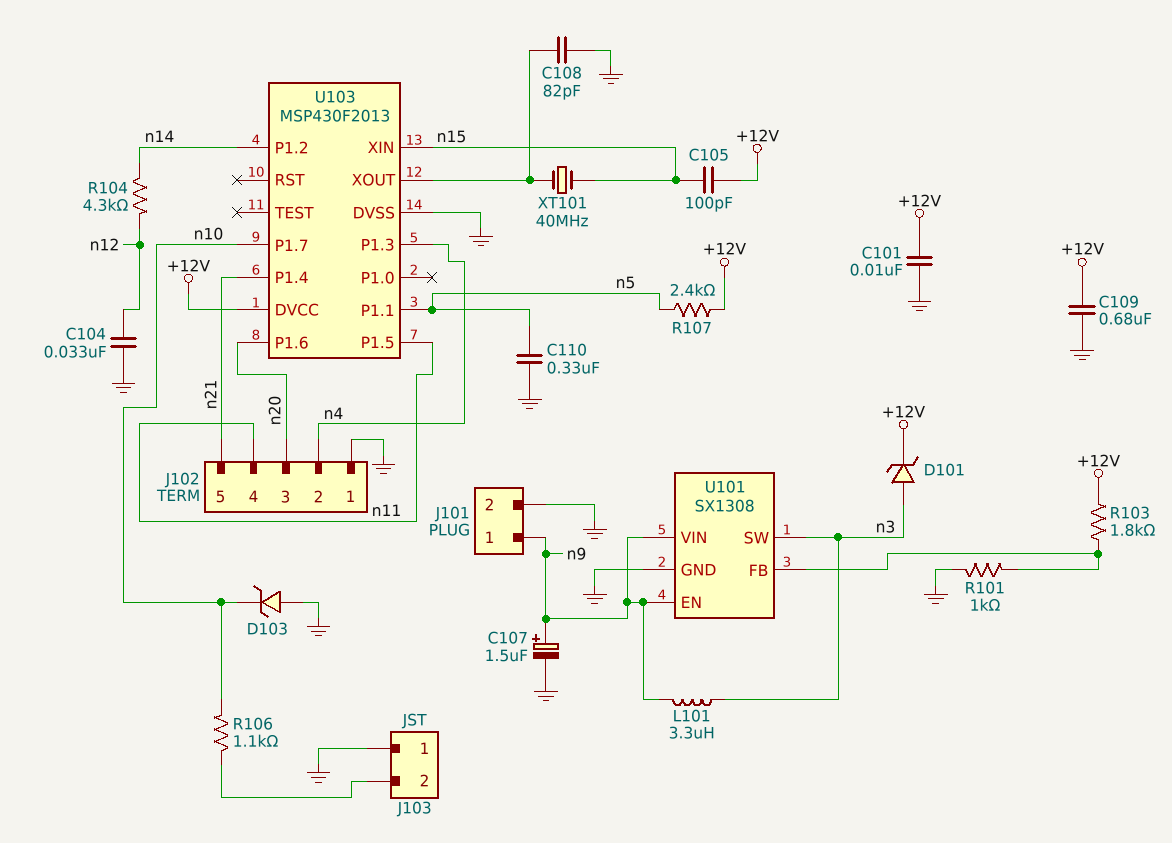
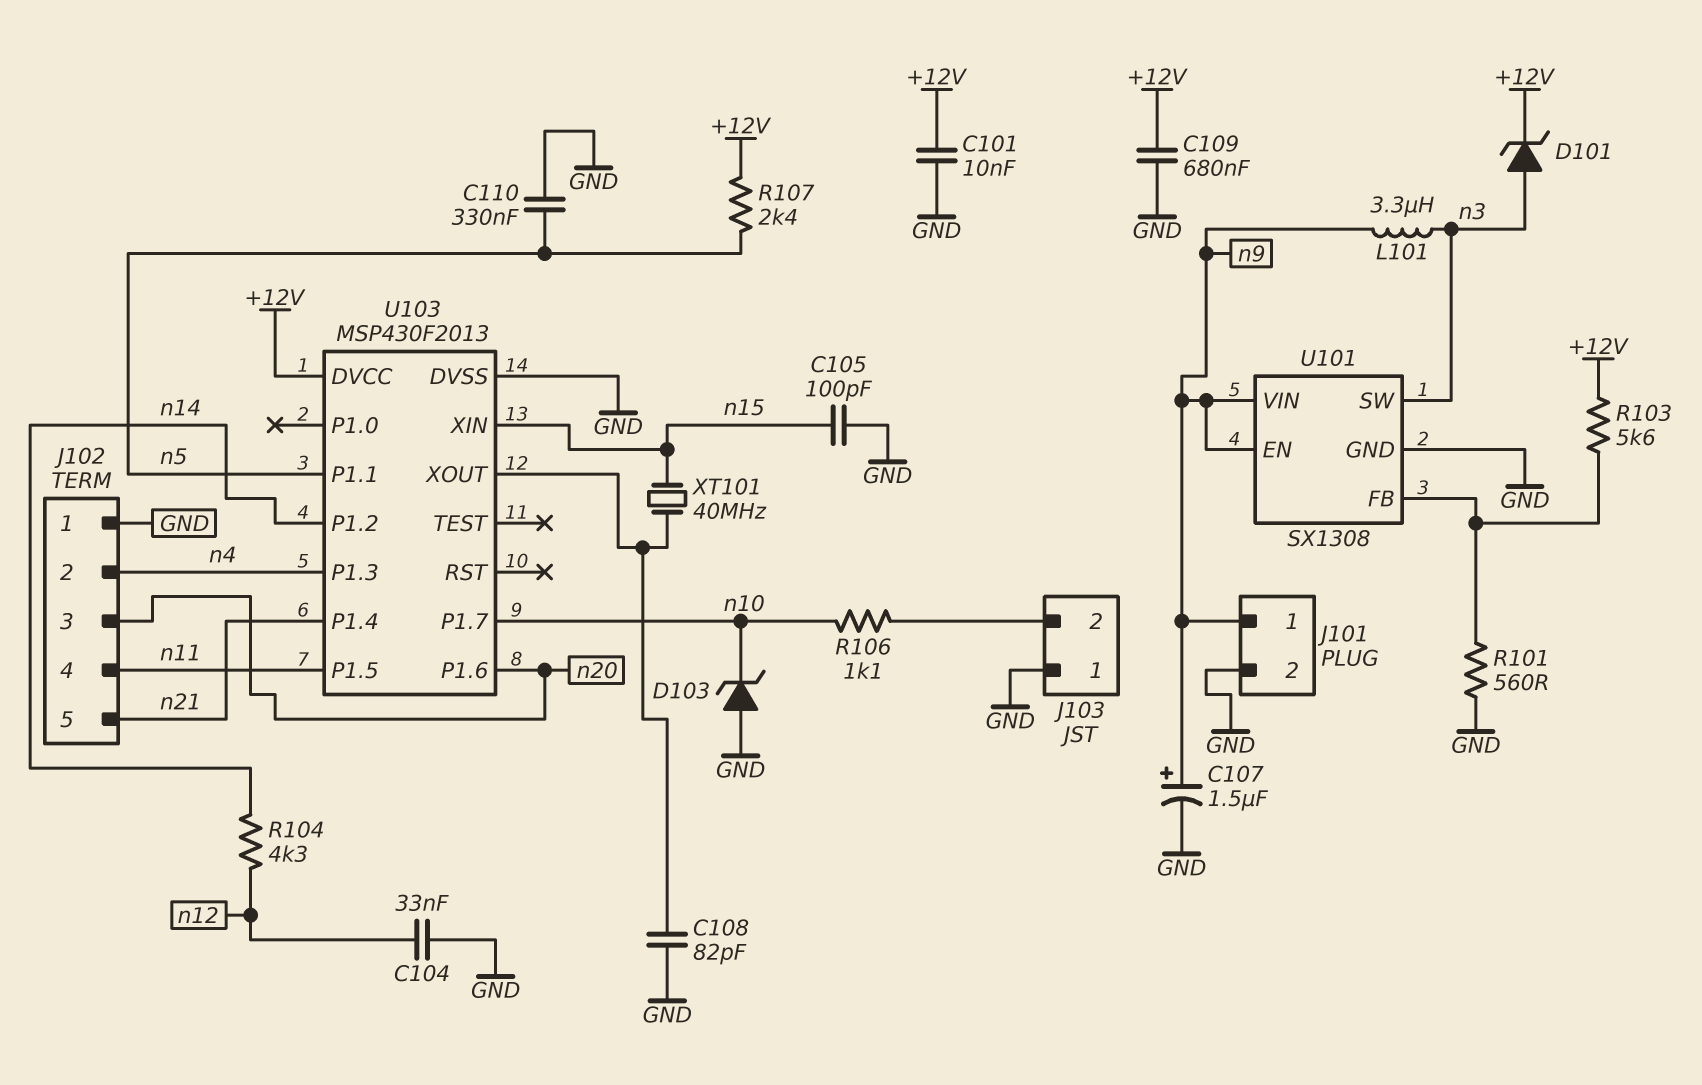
C105: 100pF (+12V, n15) -> 100pF (GND, n15)
R101: 1k (GND, U101/FB) -> 560 (GND, U101/FB)
R103: 1.8k (+12V, U101/FB) -> 5.6k (+12V, U101/FB)

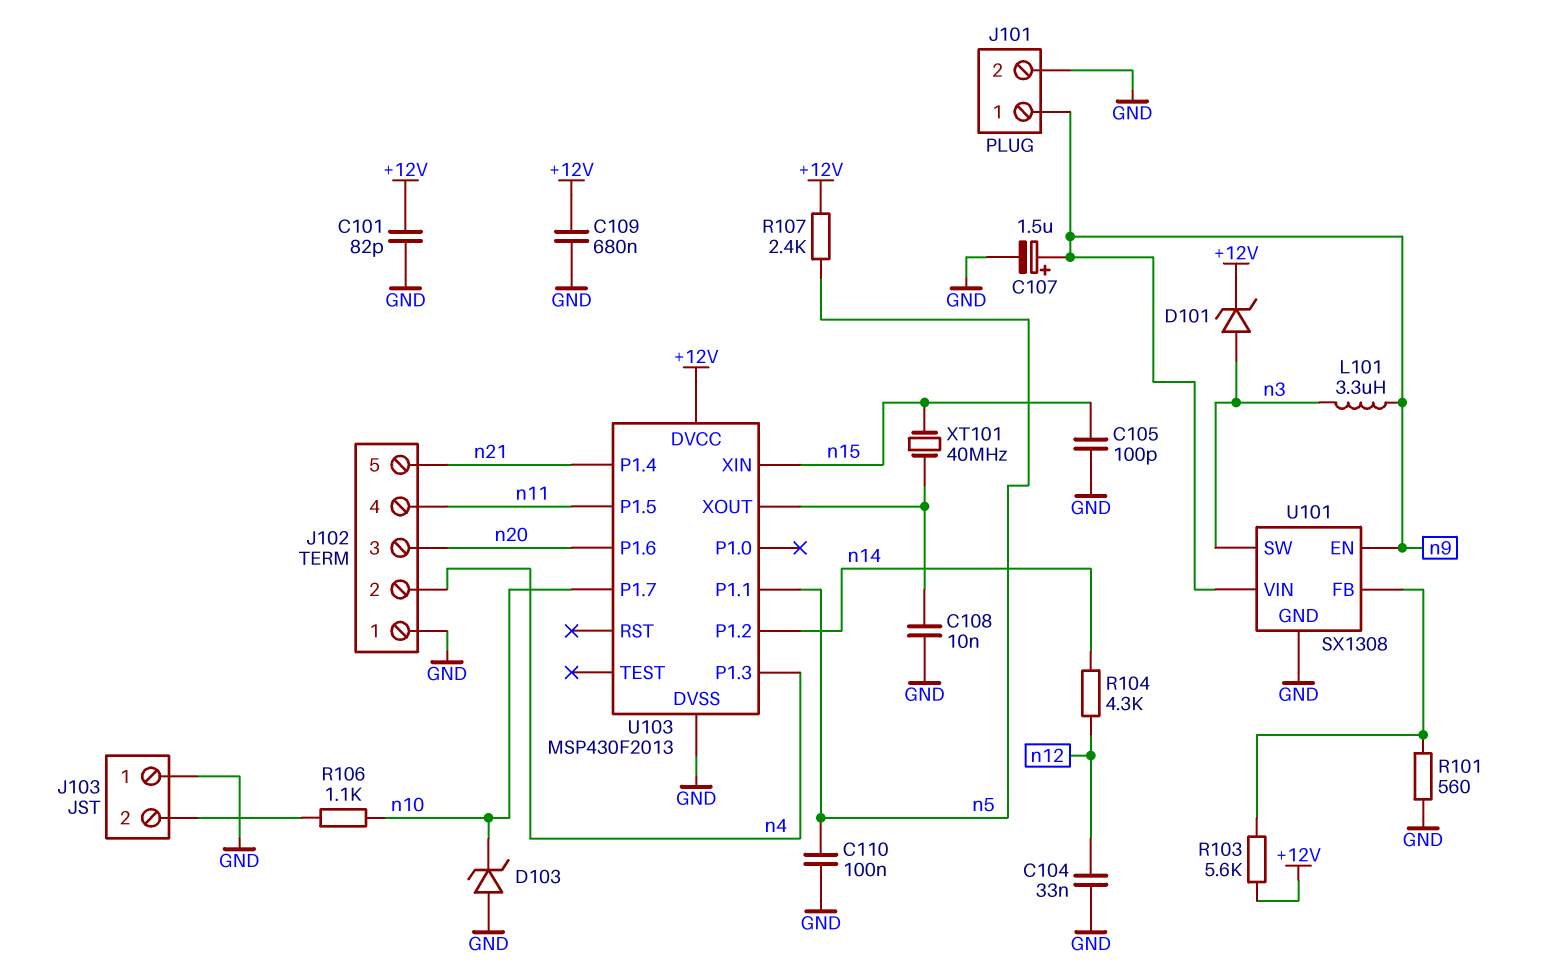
C101: 10nF (+12V, GND) -> 82pF (+12V, GND)
C108: 82pF (GND, U103/XOUT) -> 10nF (GND, U103/XOUT)
C110: 330nF (GND, n5) -> 100nF (GND, n5)

